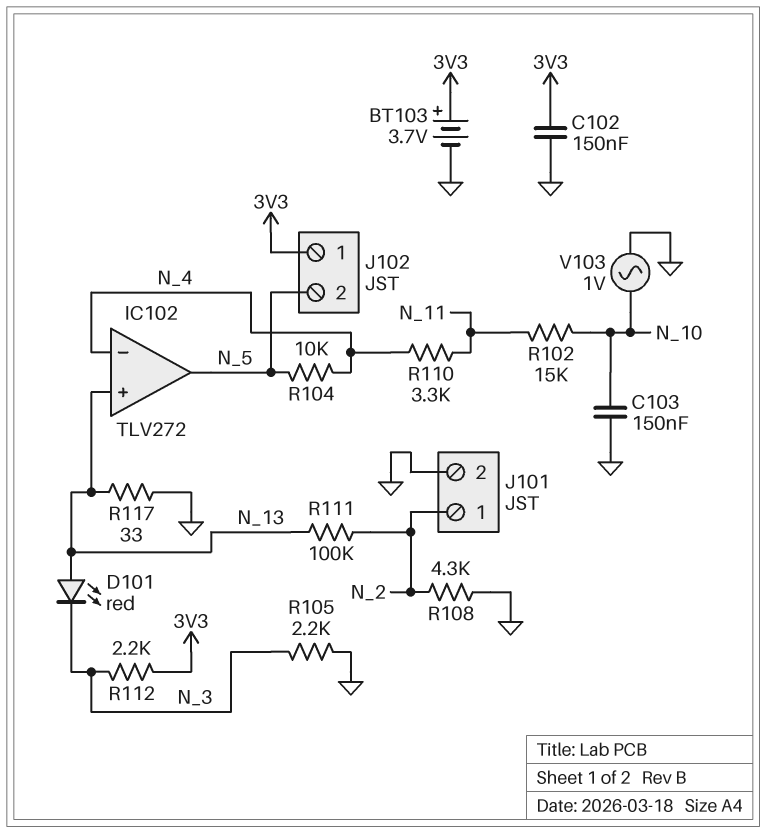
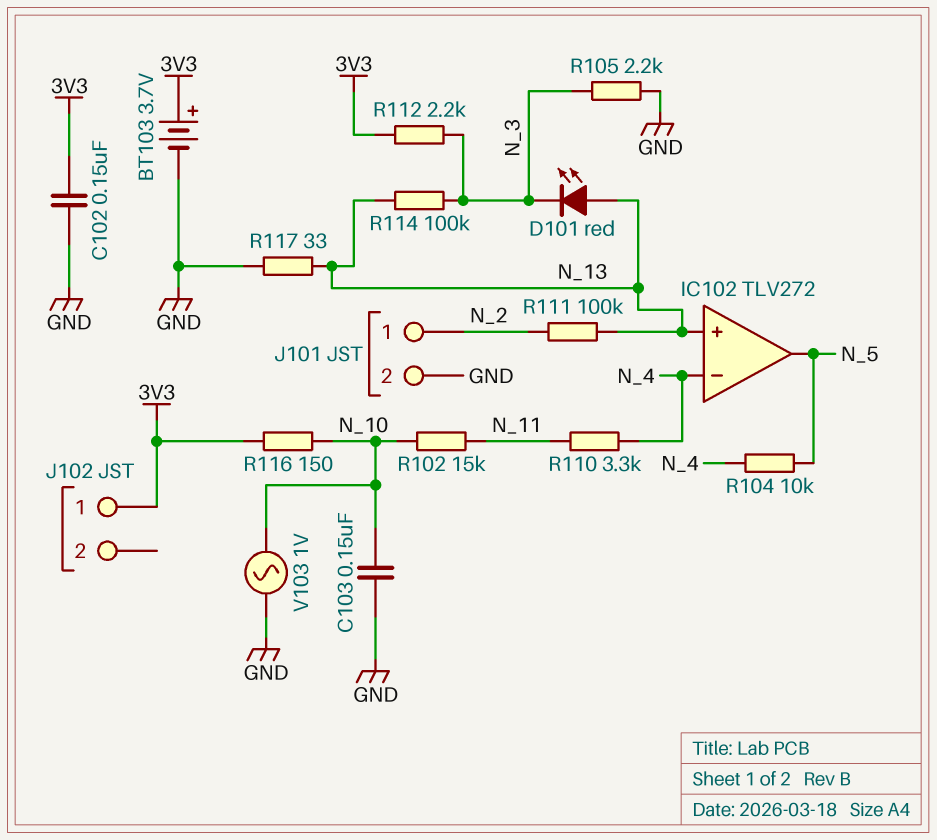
J102 pin 2: N_5 -> none
R108: 4.3k (GND, N_2) -> none
R114: none -> 100k (N_3, N_13)
R116: none -> 150 (3V3, N_10)

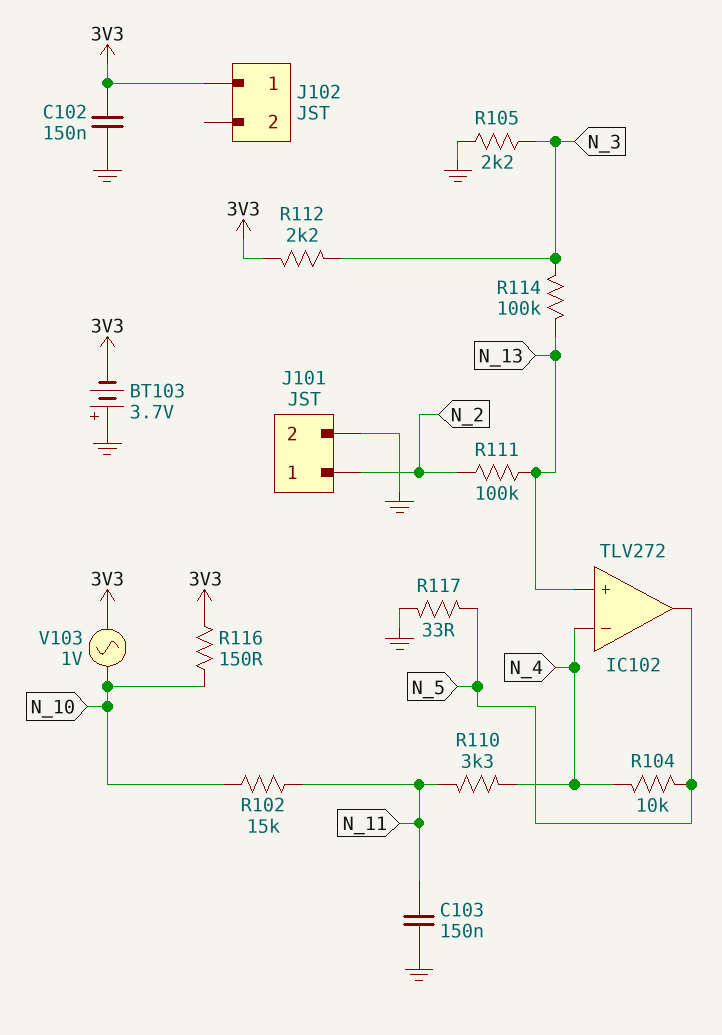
BT103: 3.7V (plus 3V3, minus GND) -> 3.7V (plus GND, minus 3V3)
C103: 150nF (GND, N_10) -> 150nF (GND, N_11)
D101: LED red (A N_13, K N_3) -> none
R117: 33 (GND, N_13) -> 33 (GND, N_5)
V103: AC 1V (GND, N_10) -> AC 1V (3V3, N_10)

